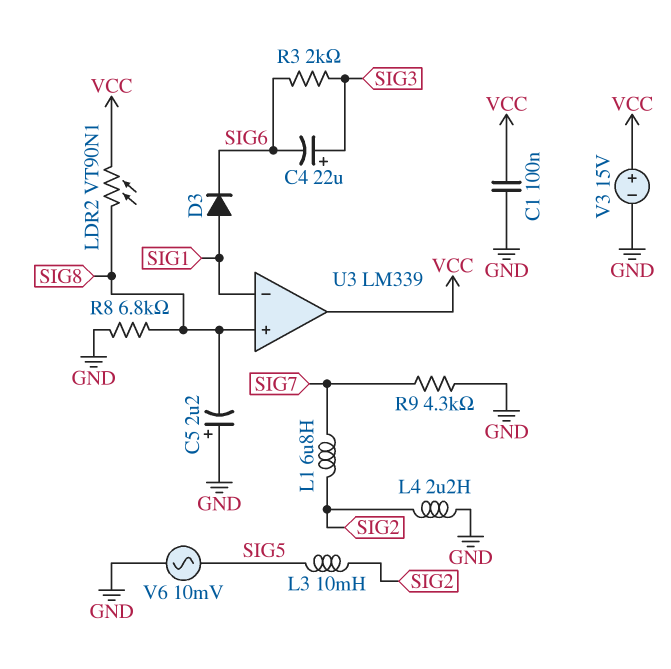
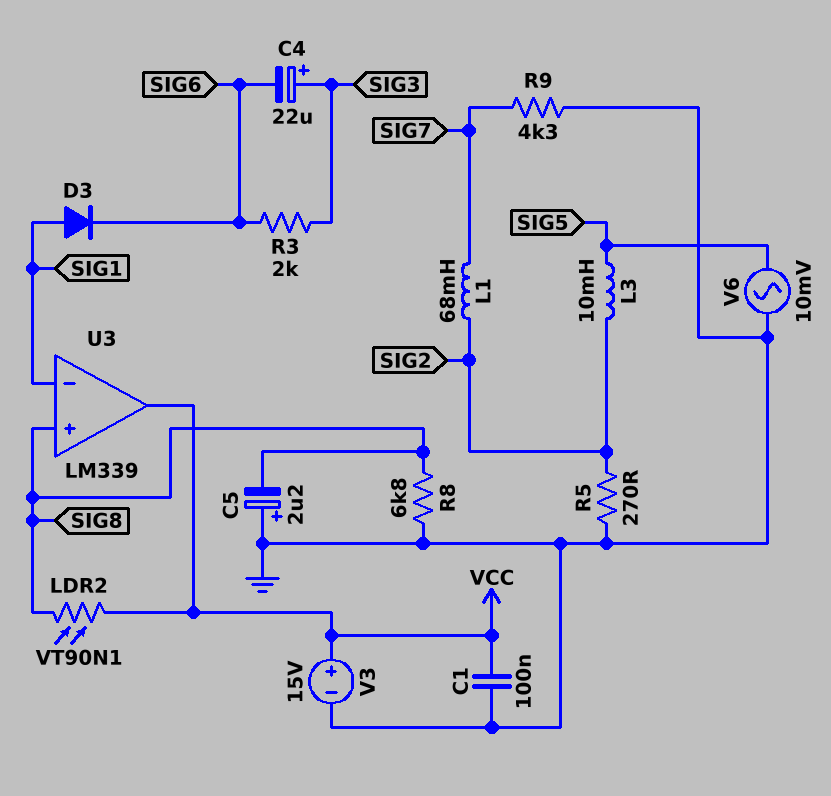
L1: 6.8uH (SIG2, SIG7) -> 68mH (SIG2, SIG7)
L4: 2.2uH (GND, SIG2) -> none
R5: none -> 270 (GND, SIG2)

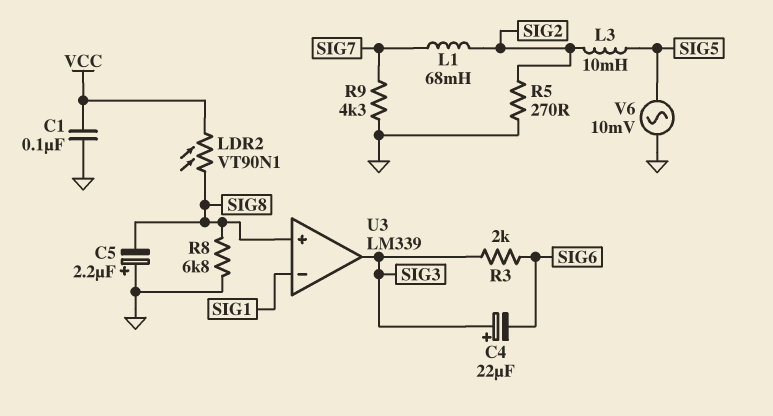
D3: diode (A SIG1, K SIG6) -> none
U3 pin out: VCC -> SIG3
V3: 15V (plus VCC, minus GND) -> none

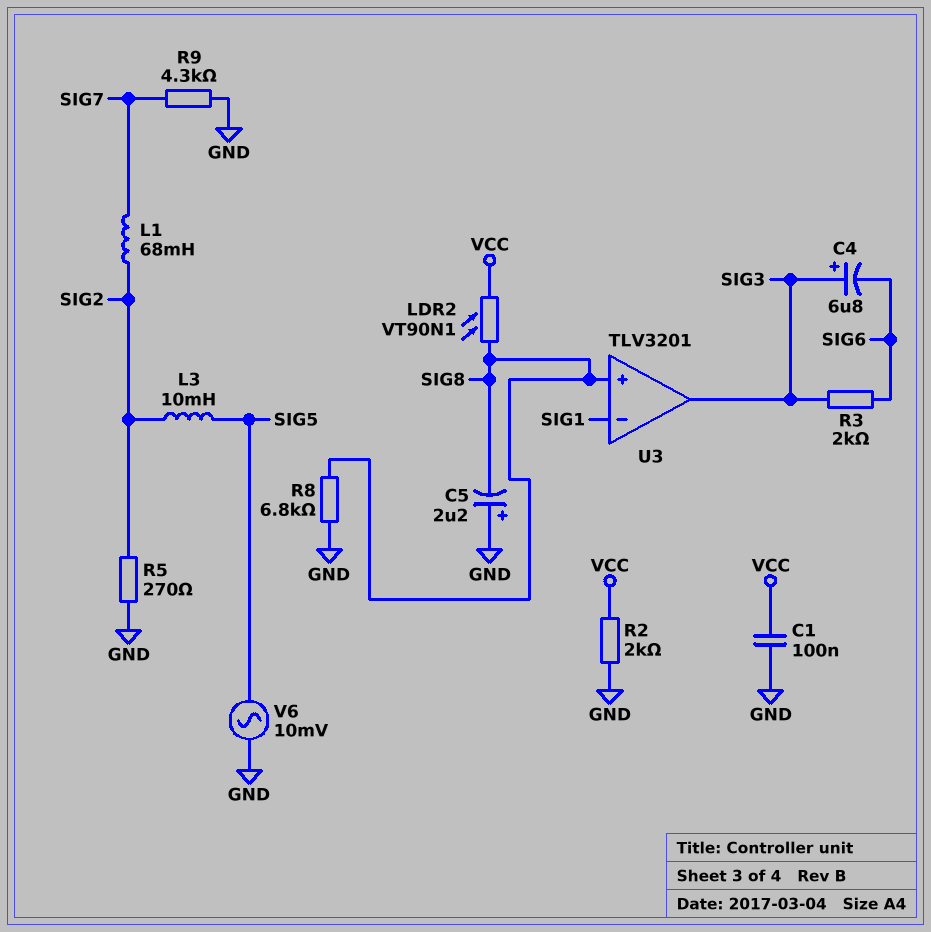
C4: 22uF (plus SIG3, minus SIG6) -> 6.8uF (plus SIG3, minus SIG6)
R2: none -> 2k (GND, VCC)
U3: LM339 -> TLV3201

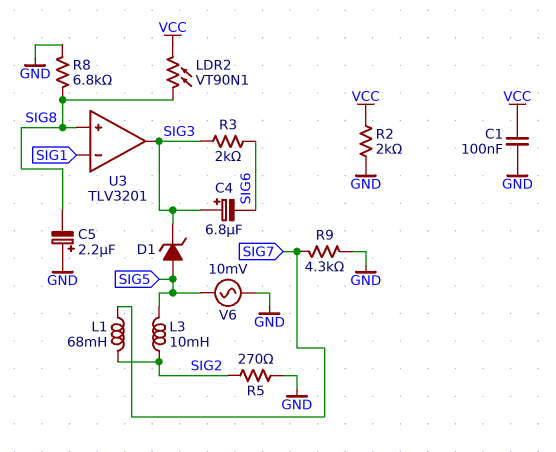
D1: none -> zener (A SIG5, K SIG3)

